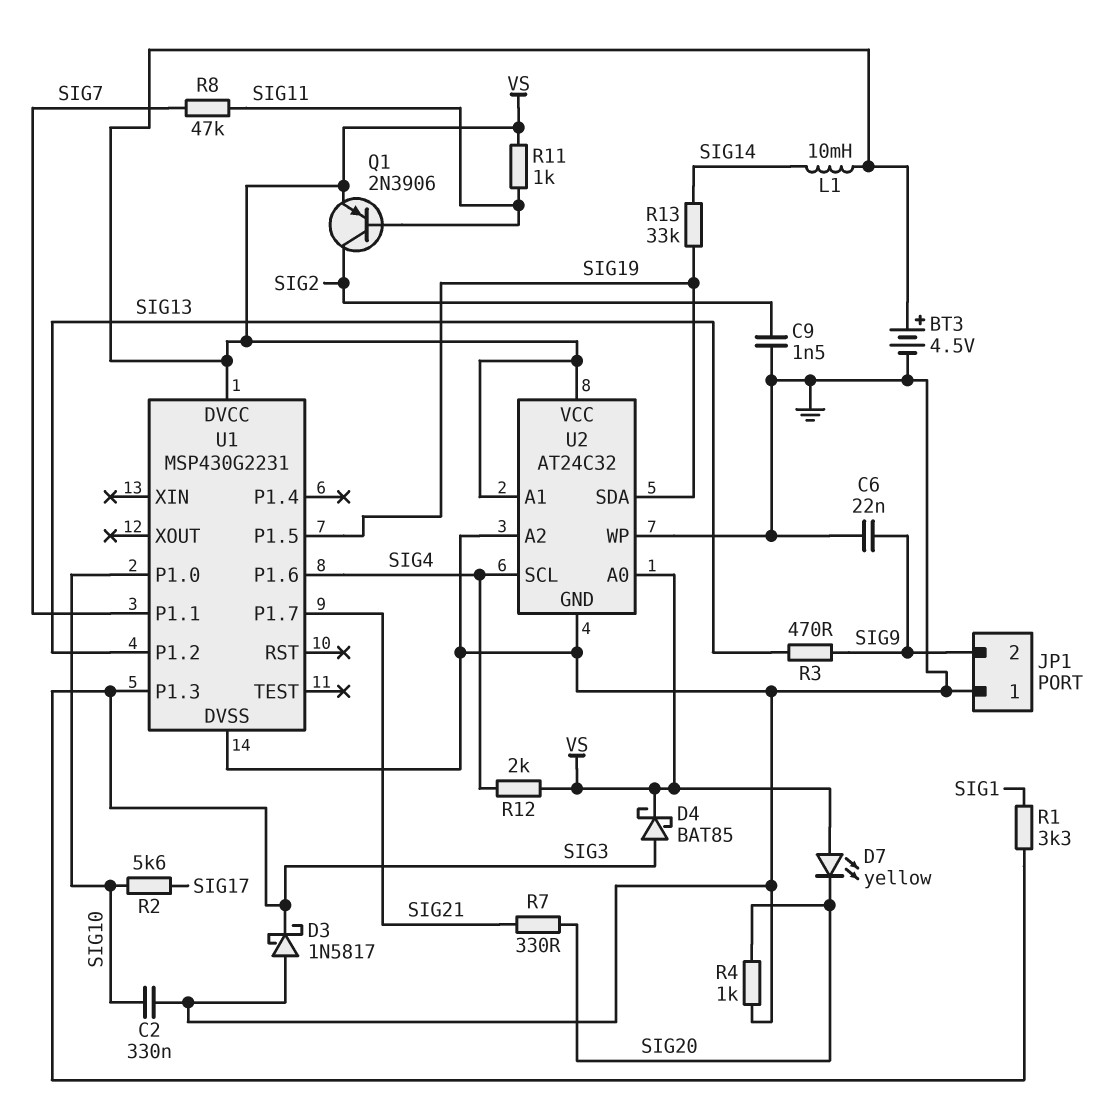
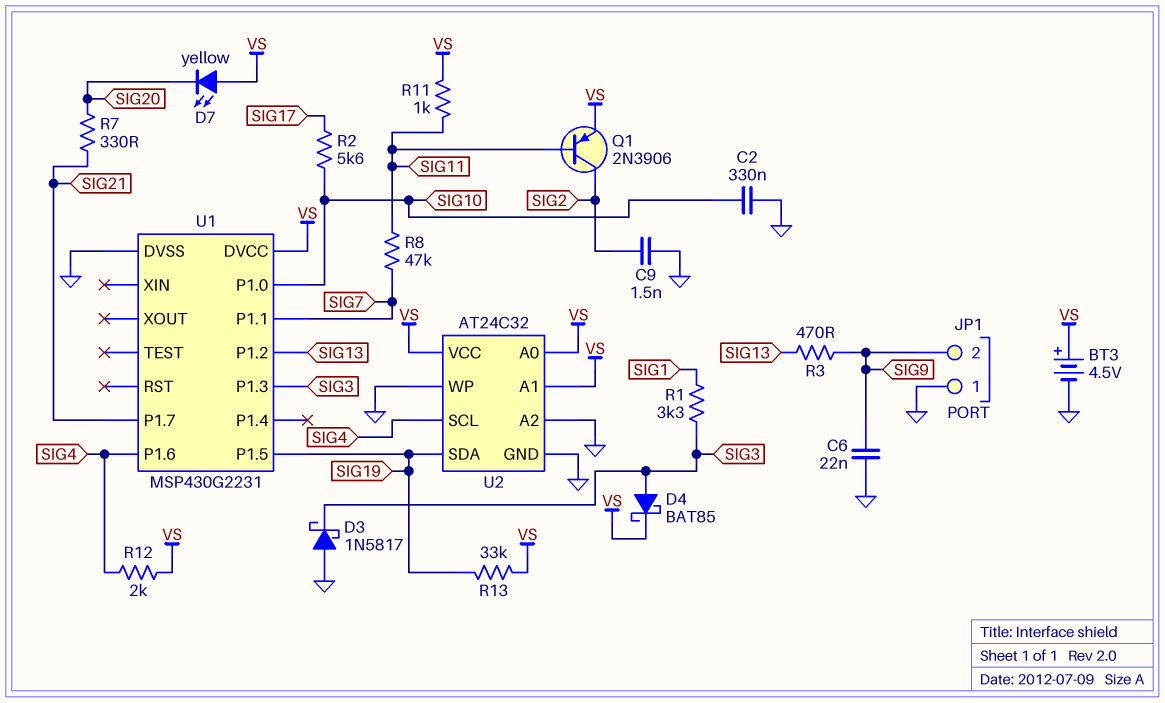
L1: 10mH (SIG14, VS) -> none
R4: 1k (GND, SIG20) -> none
R13: 33k (SIG14, SIG19) -> 33k (SIG19, VS)

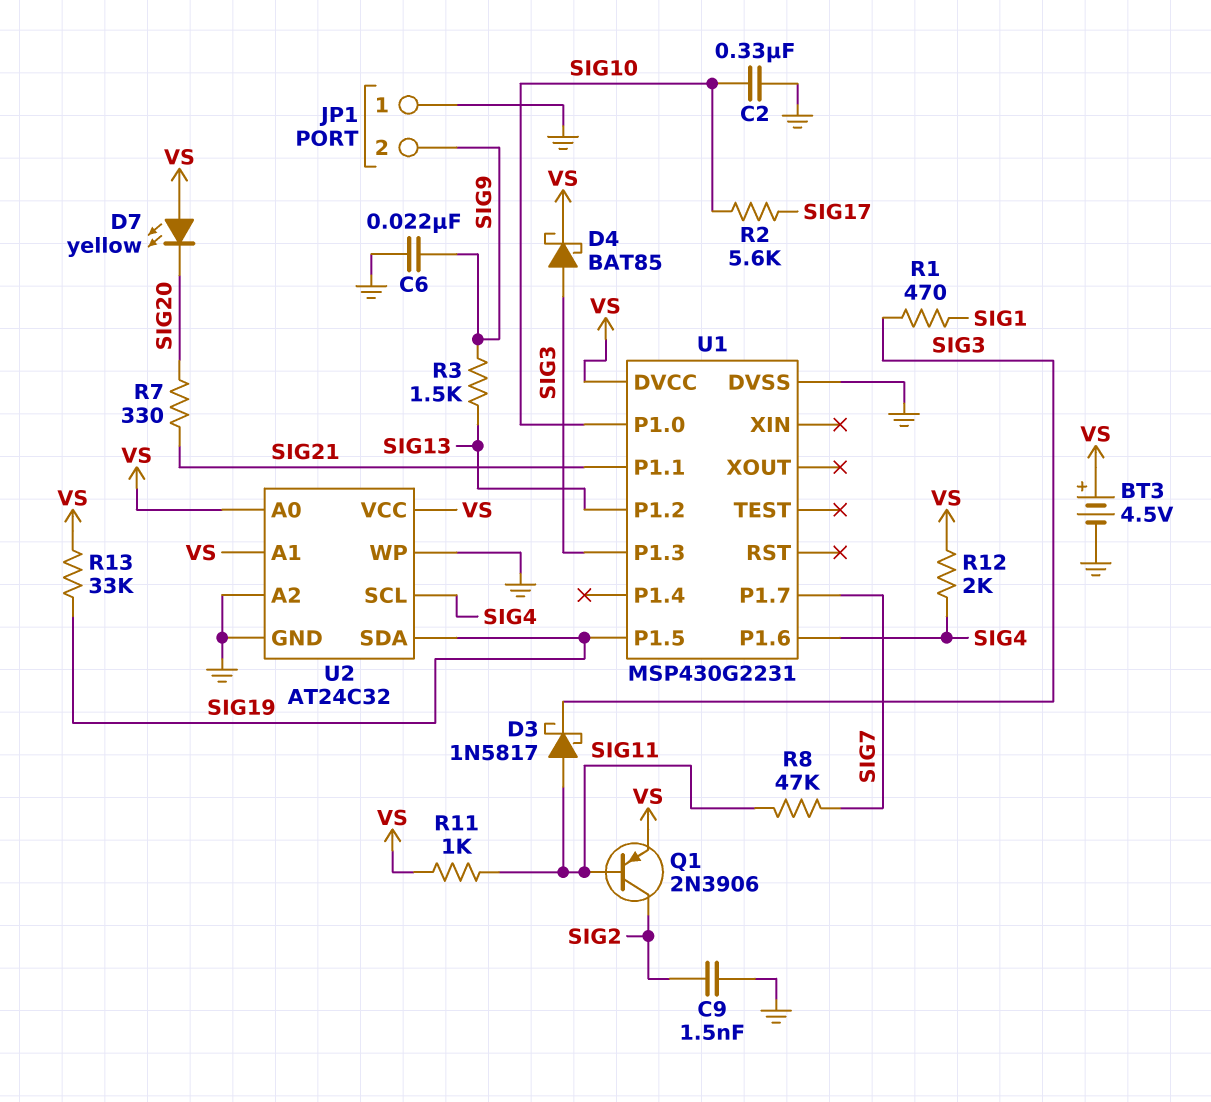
D3: schottky 1N5817 (A GND, K SIG3) -> schottky 1N5817 (A SIG11, K SIG3)
R1: 3.3k (SIG1, SIG3) -> 470 (SIG1, SIG3)
R3: 470 (SIG9, SIG13) -> 1.5k (SIG9, SIG13)
U1 pin P1.1: SIG7 -> SIG21
U1 pin P1.7: SIG21 -> SIG7

